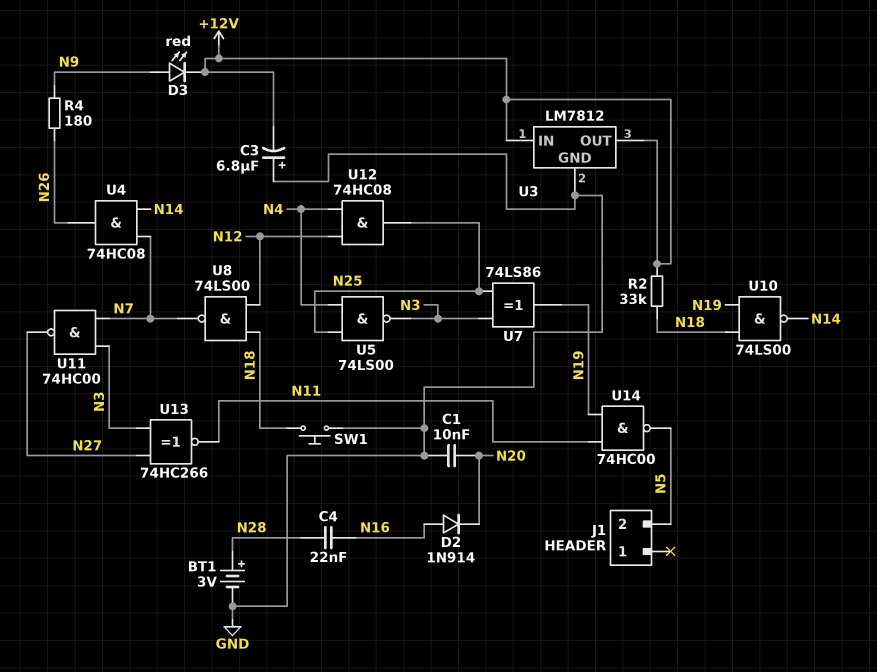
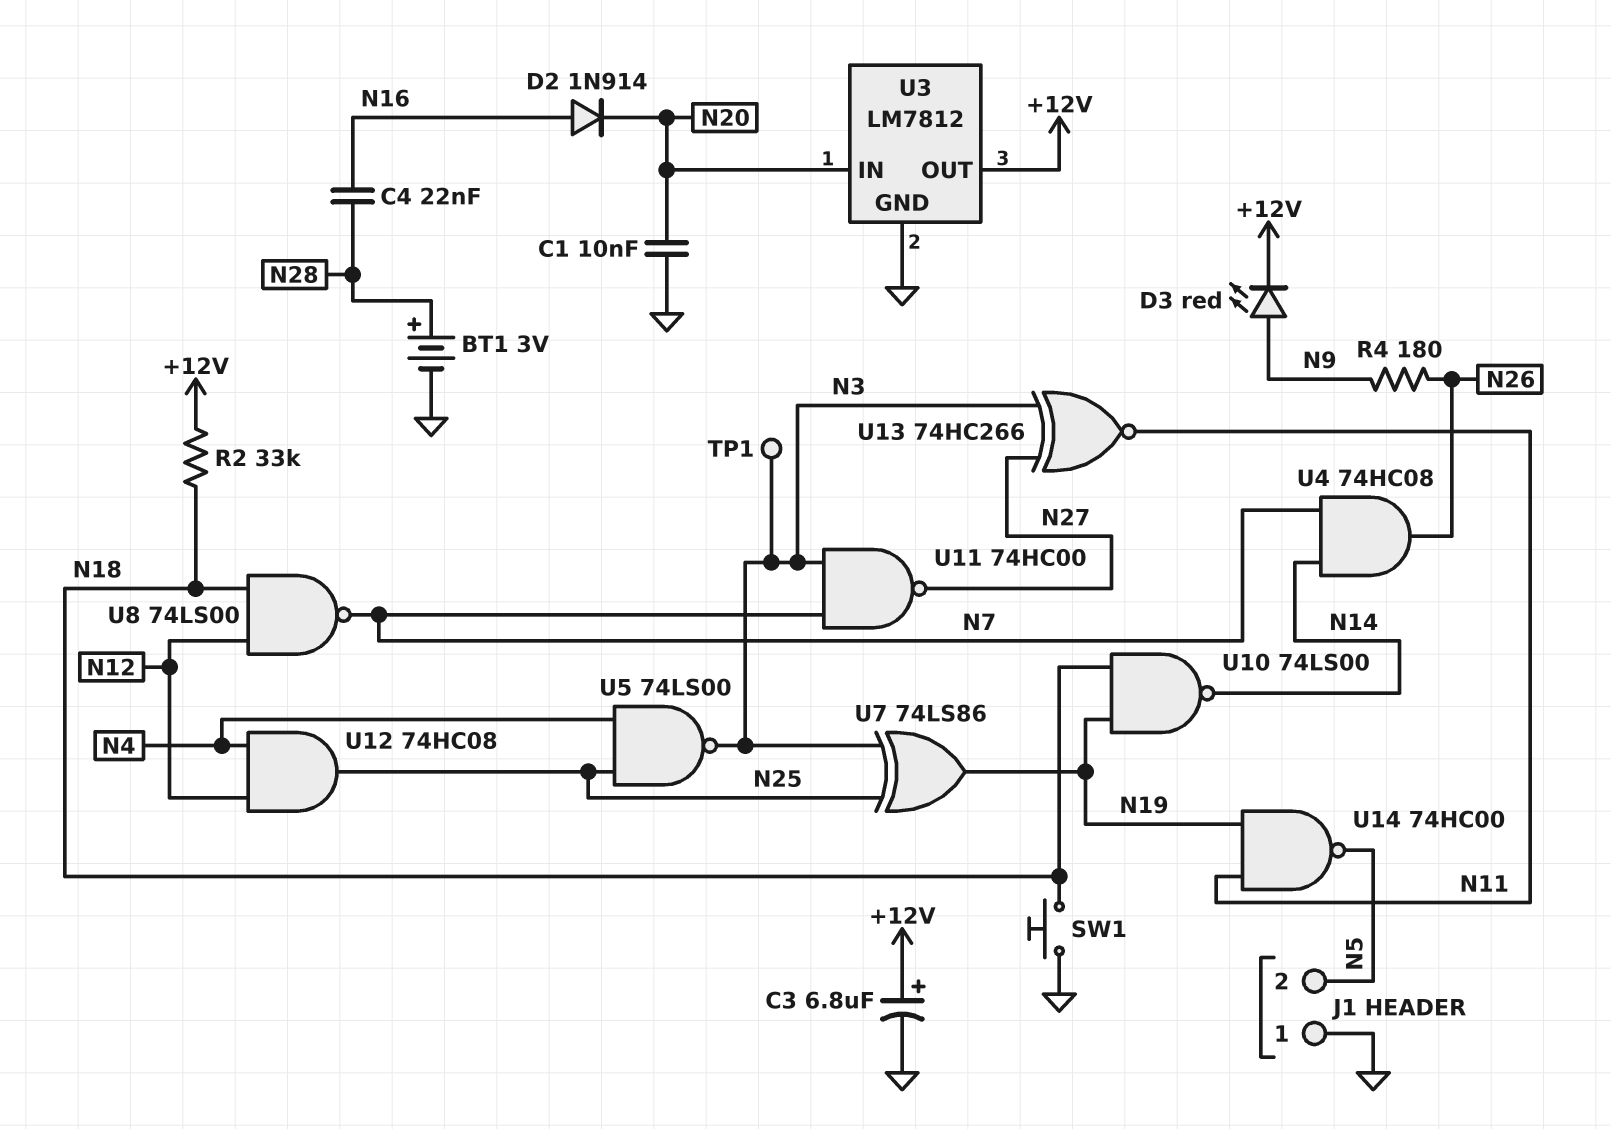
C3: 6.8uF (plus GND, minus +12V) -> 6.8uF (plus +12V, minus GND)
J1 pin 1: none -> GND
TP1: none -> test point (N3)
U3 pin IN: +12V -> N20

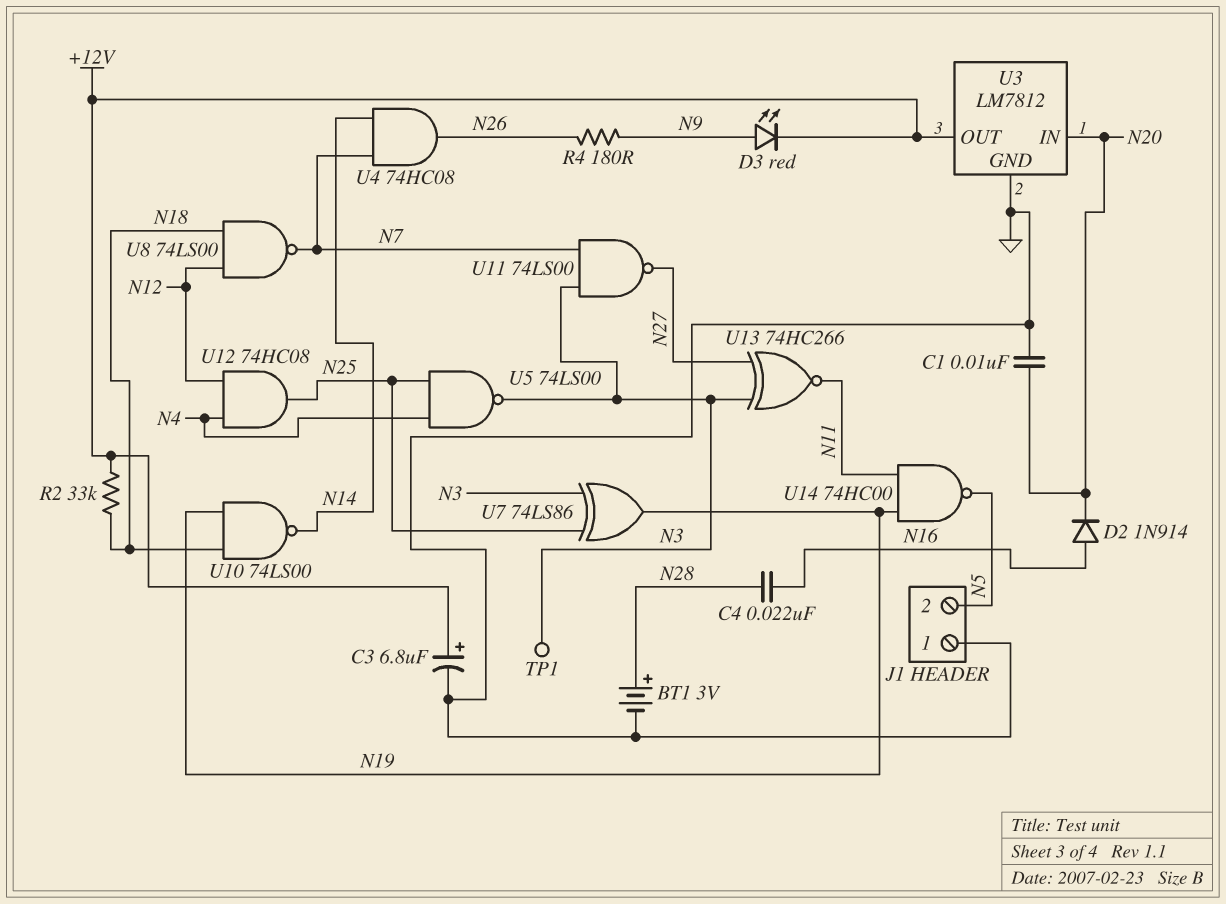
SW1: button (GND, N18) -> none
U11: NAND 74HC00 (in N3, in N7, out N27) -> NAND 74LS00 (in N3, in N7, out N27)

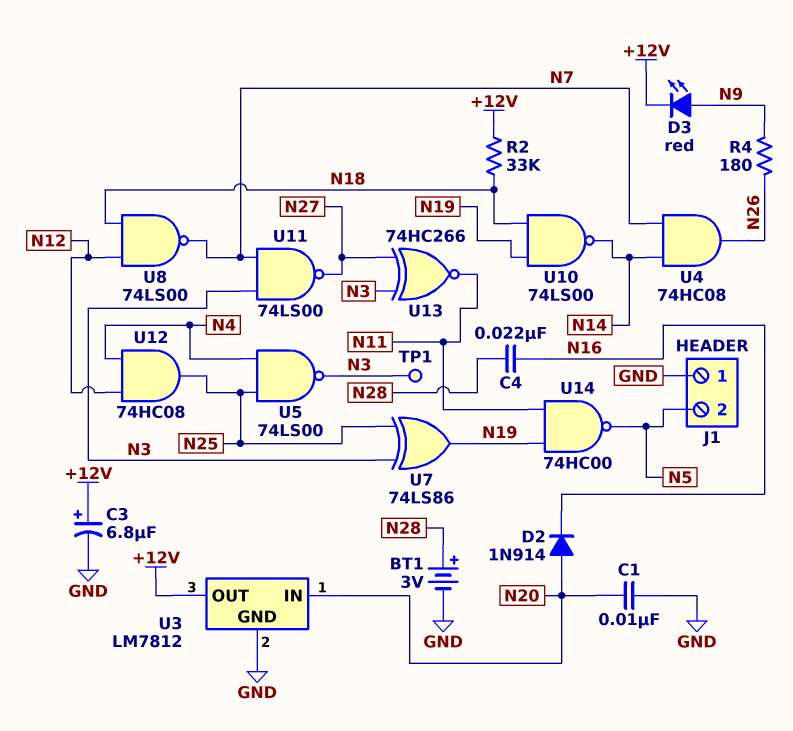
D2: diode 1N914 (A N16, K N20) -> diode 1N914 (A N20, K N16)

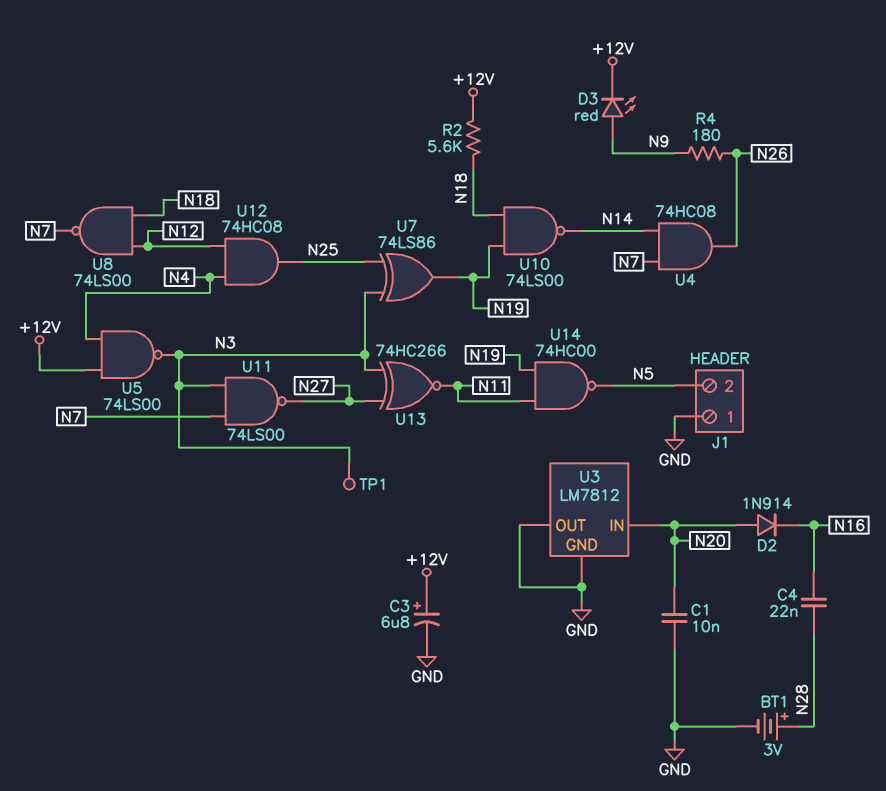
R2: 33k (+12V, N18) -> 5.6k (+12V, N18)
U3 pin OUT: +12V -> GND
U5: NAND 74LS00 (in N4, in N25, out N3) -> NAND 74LS00 (in +12V, in N4, out N3)

